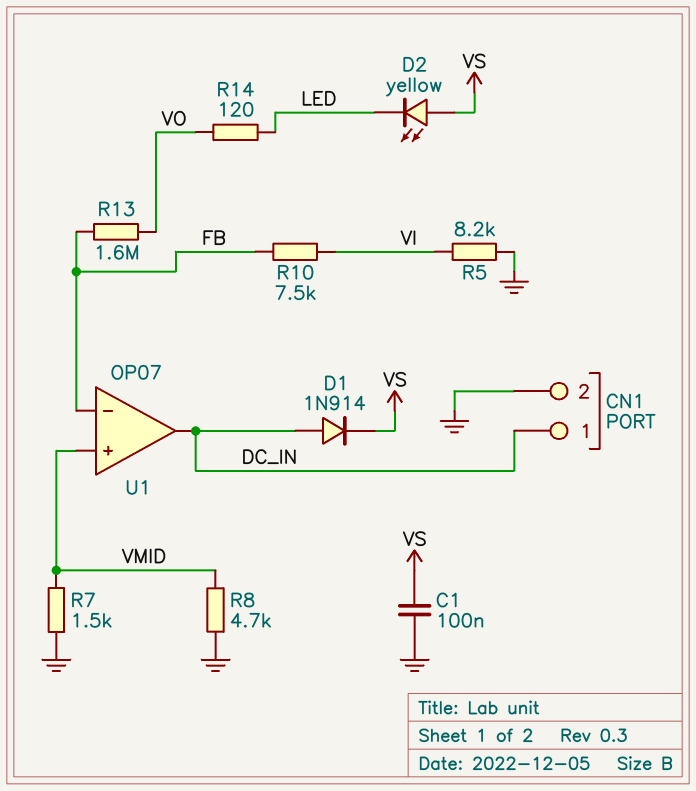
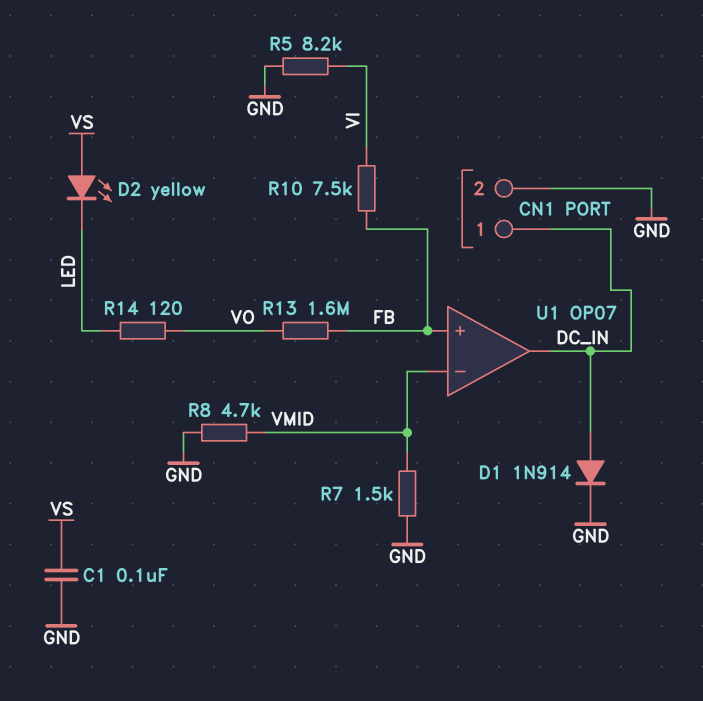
D1: diode 1N914 (A DC_IN, K VS) -> diode 1N914 (A DC_IN, K GND)
U1 pin in+: VMID -> FB
U1 pin in-: FB -> VMID

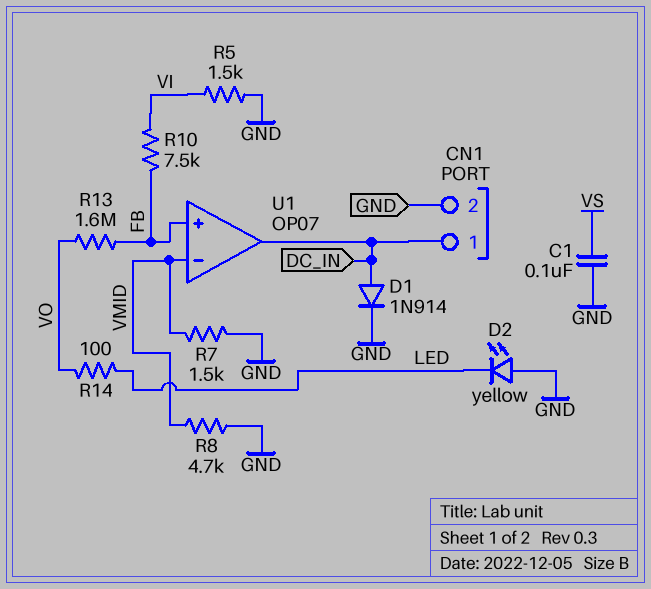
D2: LED yellow (A VS, K LED) -> LED yellow (A GND, K LED)
R5: 8.2k (GND, VI) -> 1.5k (GND, VI)
R14: 120 (LED, VO) -> 100 (LED, VO)

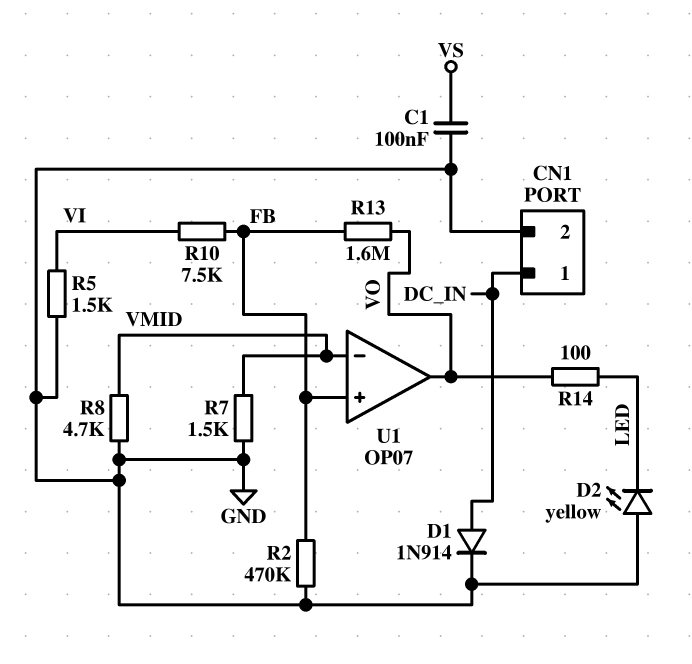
R2: none -> 470k (FB, GND)
U1 pin out: DC_IN -> VO

